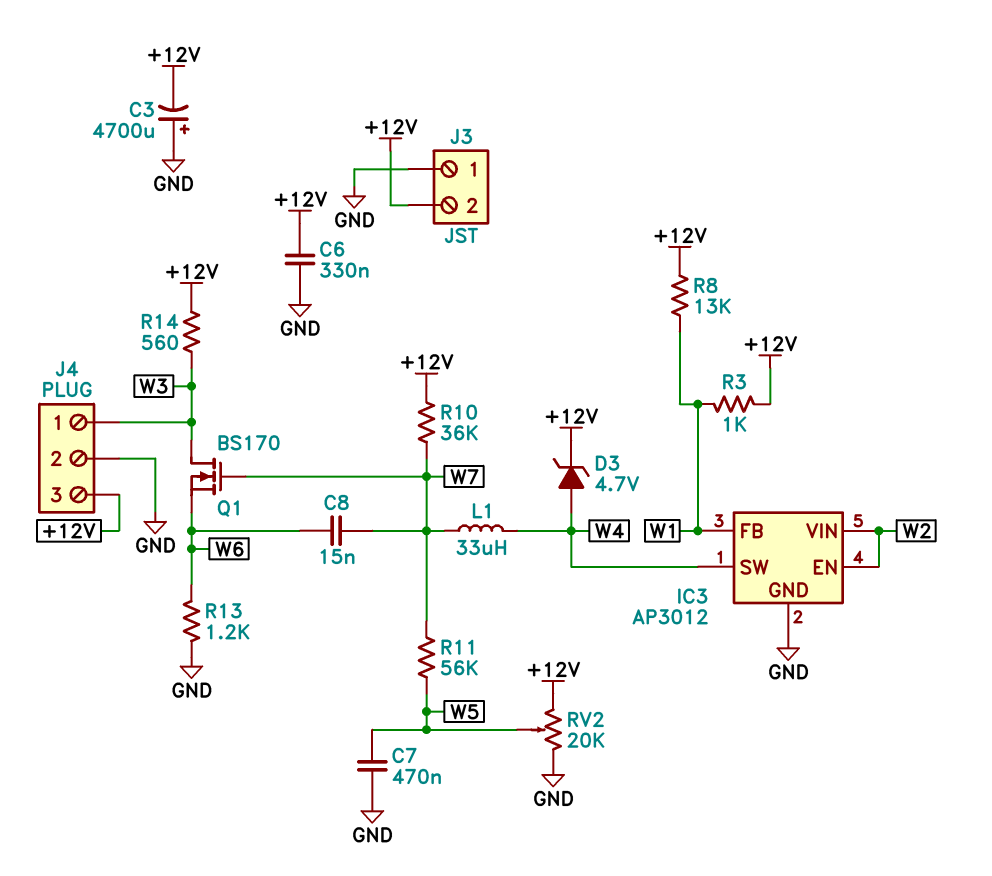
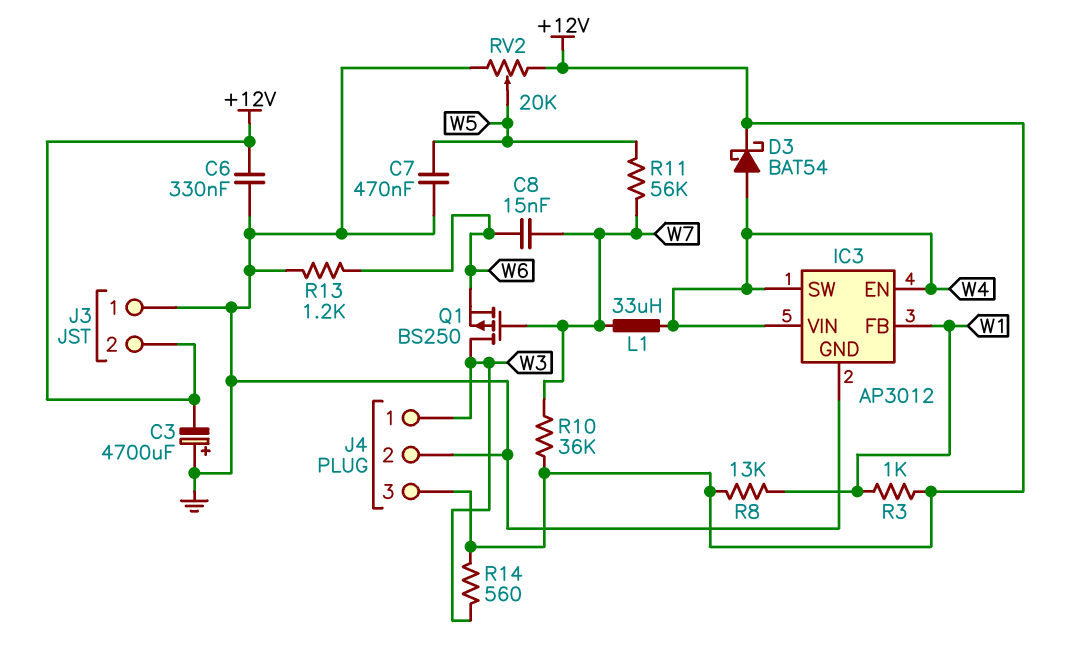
D3: zener 4.7V (A W4, K +12V) -> schottky BAT54 (A W4, K +12V)
IC3 pin EN: W2 -> W4
IC3 pin VIN: W2 -> W4
Q1: NMOS BS170 (G W7, D W3, S W6) -> PMOS BS250 (G W7, D W3, S W6)

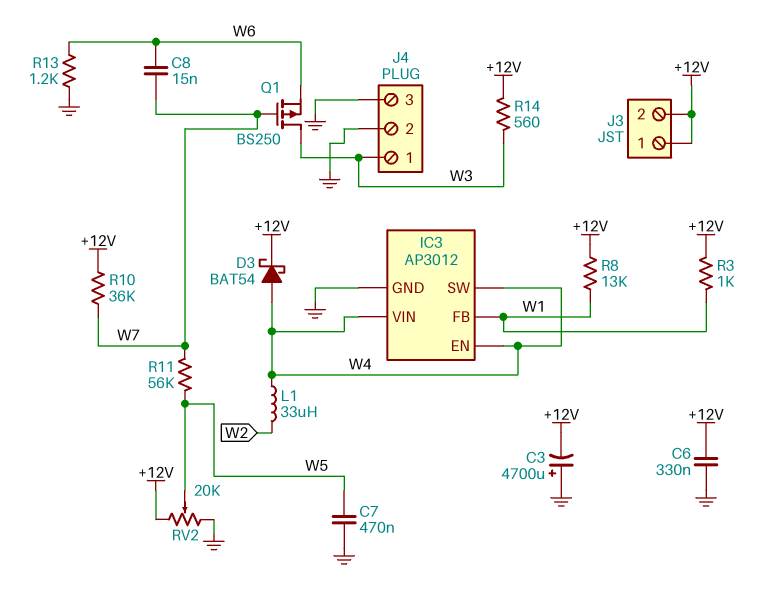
J3 pin 1: GND -> +12V
J4 pin 3: +12V -> GND
L1: 33uH (W4, W7) -> 33uH (W2, W4)

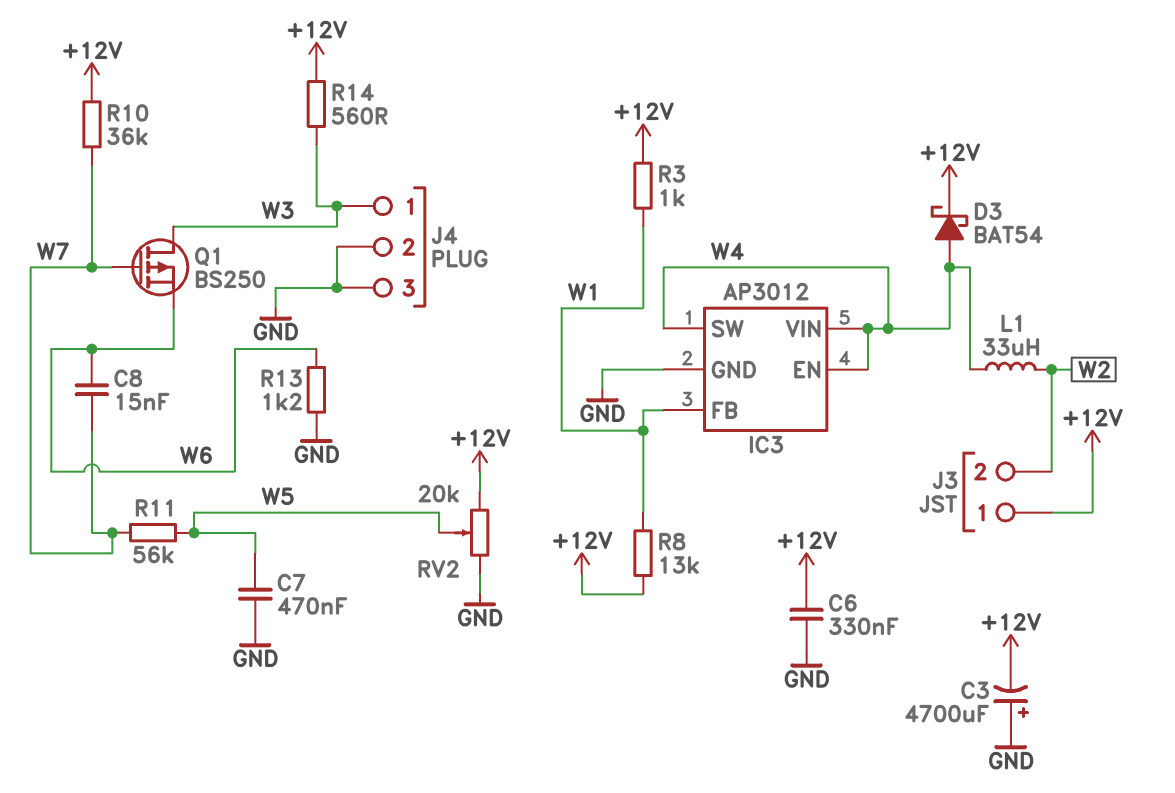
J3 pin 2: +12V -> W2

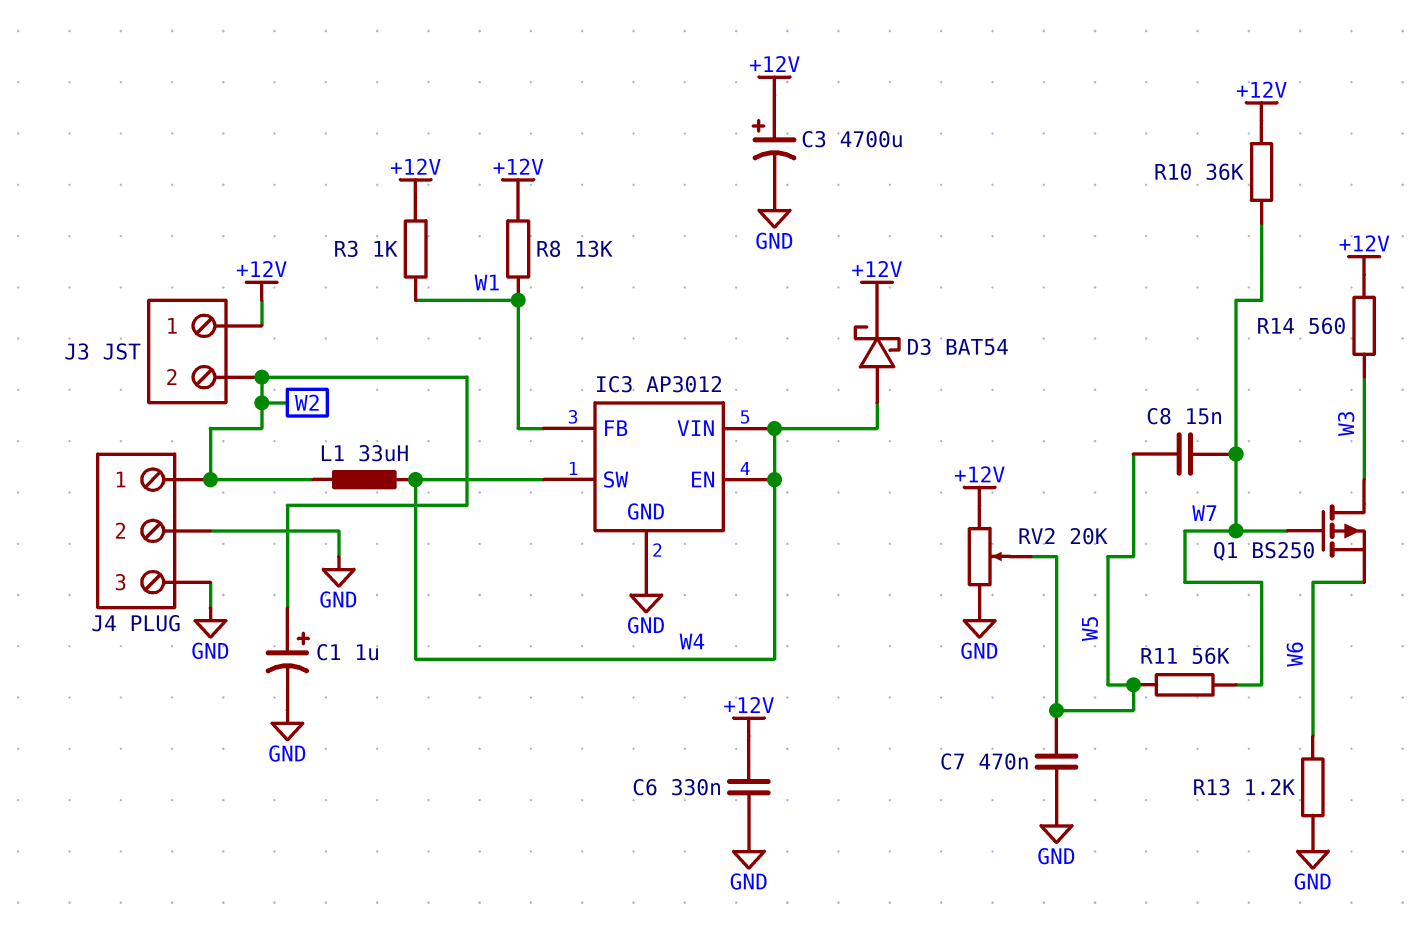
C1: none -> 1uF (plus W2, minus GND)
C3: 4700uF (plus GND, minus +12V) -> 4700uF (plus +12V, minus GND)
C8: 15nF (W6, W7) -> 15nF (W5, W7)
J4 pin 1: W3 -> W2

